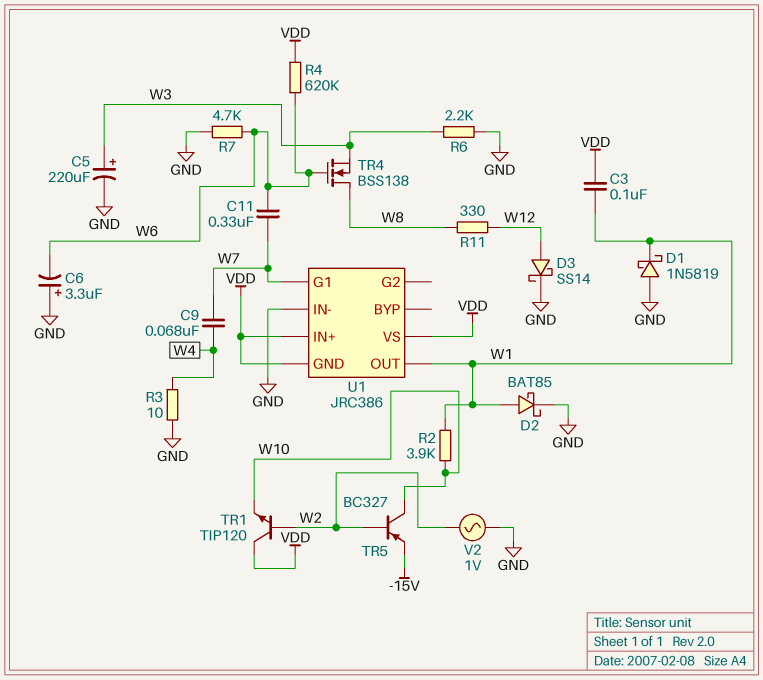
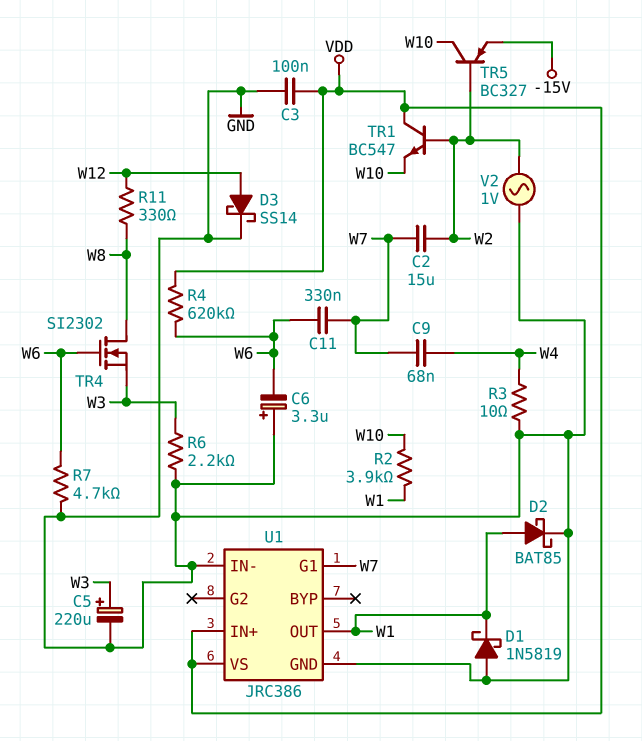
C2: none -> 15uF (W2, W7)
C3: 100nF (VDD, W1) -> 100nF (GND, VDD)
TR1: NPN TIP120 (B W2, C VDD, E W10) -> NPN BC547 (B W2, C VDD, E W10)
TR4: NMOS BSS138 (G W6, D W8, S W3) -> NMOS SI2302 (G W6, D W8, S W3)
U1 pin GND: VDD -> GND

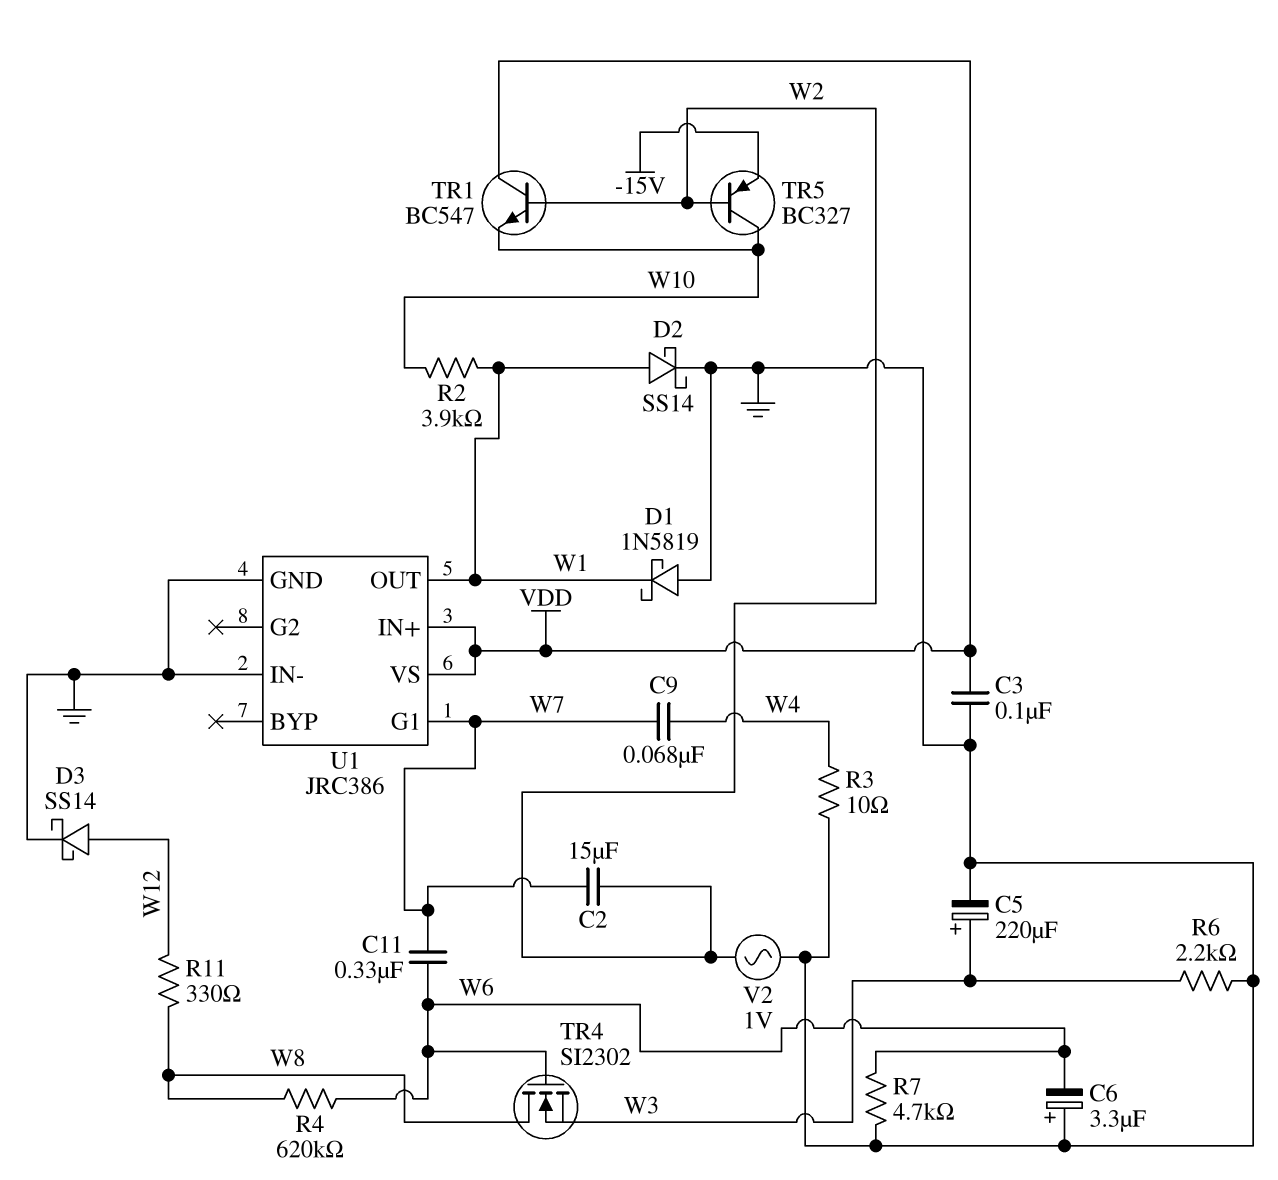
D2: schottky BAT85 (A W1, K GND) -> schottky SS14 (A W1, K GND)
R4: 620k (VDD, W6) -> 620k (W6, W8)

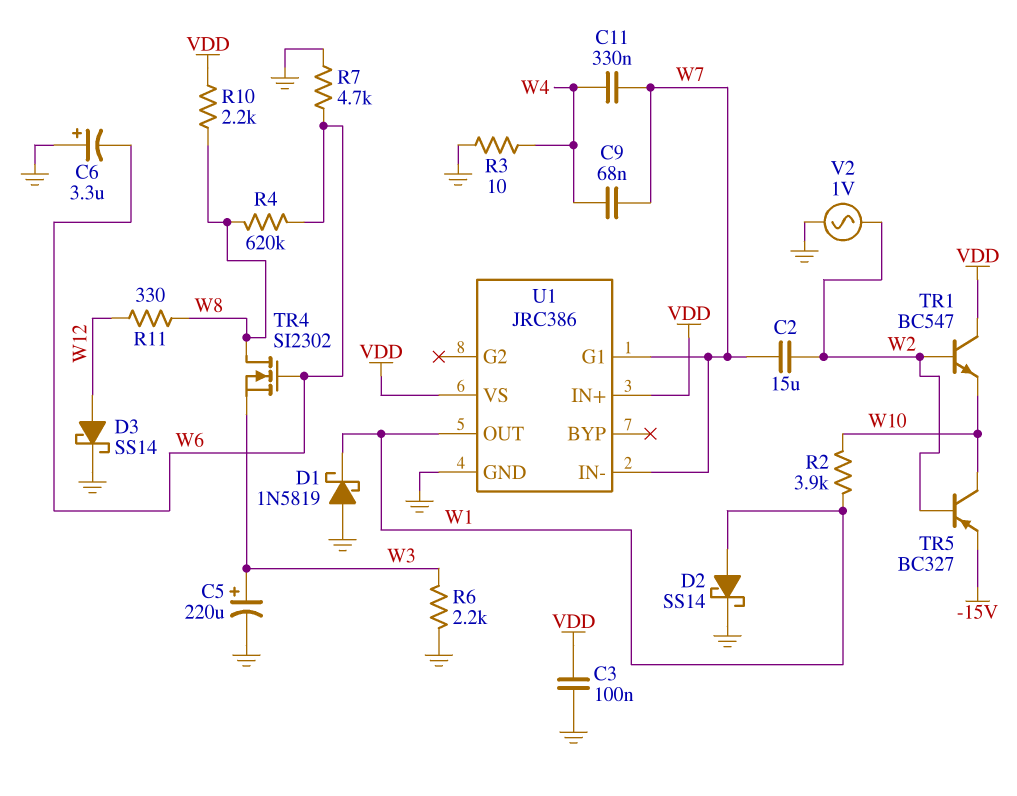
C11: 330nF (W6, W7) -> 330nF (W4, W7)
R10: none -> 2.2k (VDD, W8)
U1 pin IN-: GND -> W7

